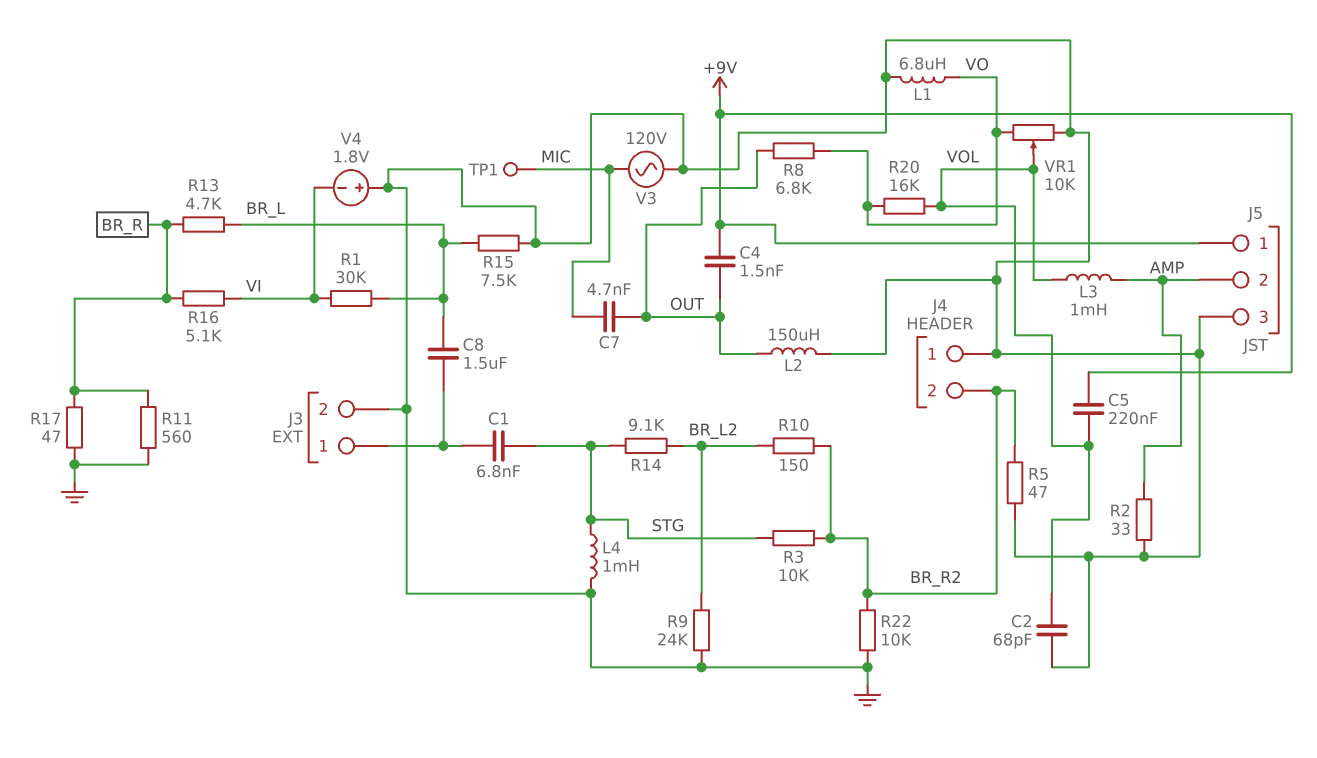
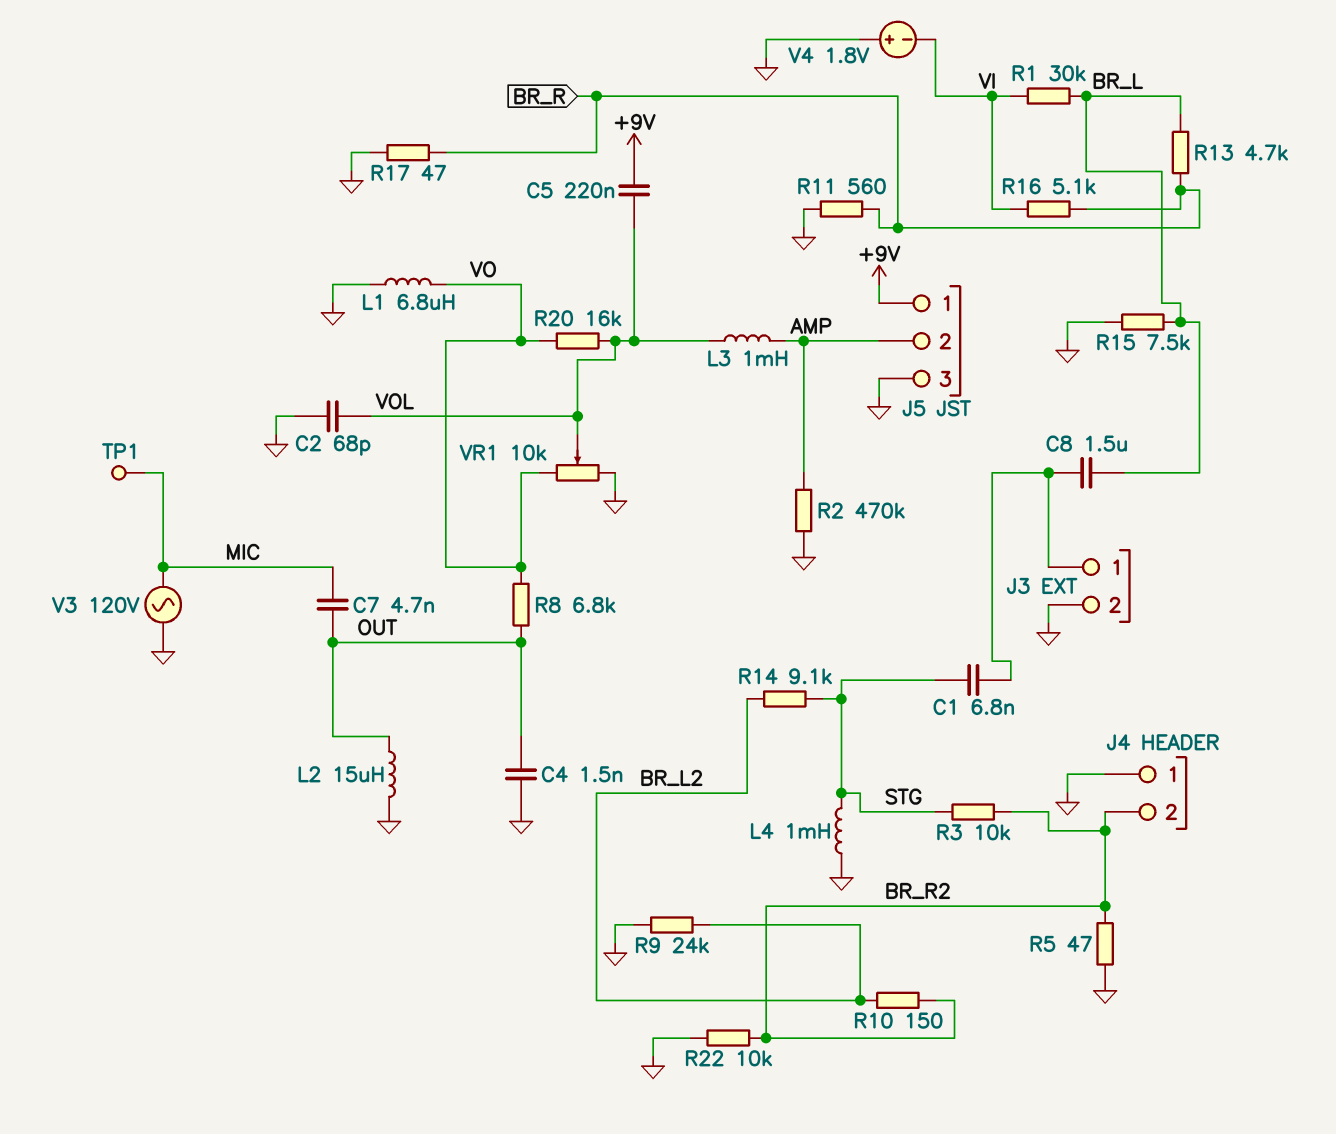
C4: 1.5nF (+9V, OUT) -> 1.5nF (GND, OUT)
L2: 150uH (GND, OUT) -> 15uH (GND, OUT)
R2: 33 (AMP, GND) -> 470k (AMP, GND)

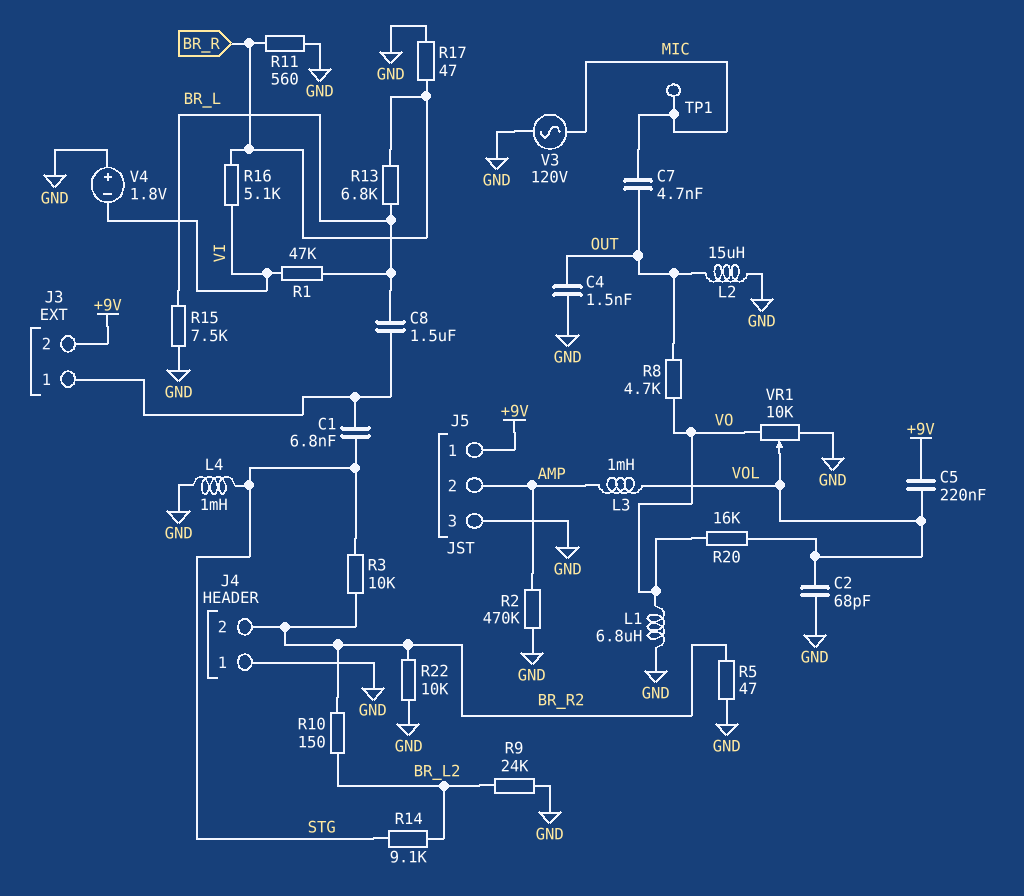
J3 pin 2: GND -> +9V
R1: 30k (BR_L, VI) -> 47k (BR_L, VI)
R8: 6.8k (OUT, VO) -> 4.7k (OUT, VO)
R13: 4.7k (BR_L, BR_R) -> 6.8k (BR_L, BR_R)

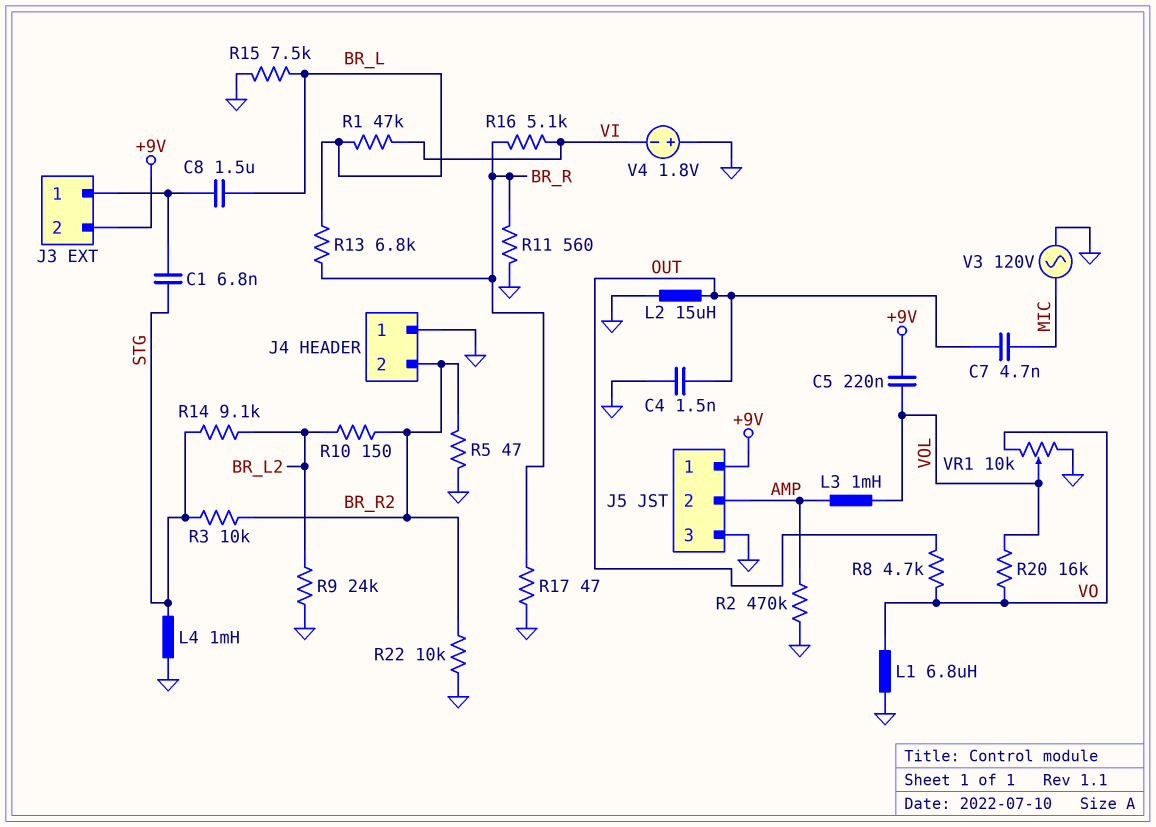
C2: 68pF (GND, VOL) -> none
TP1: test point (MIC) -> none

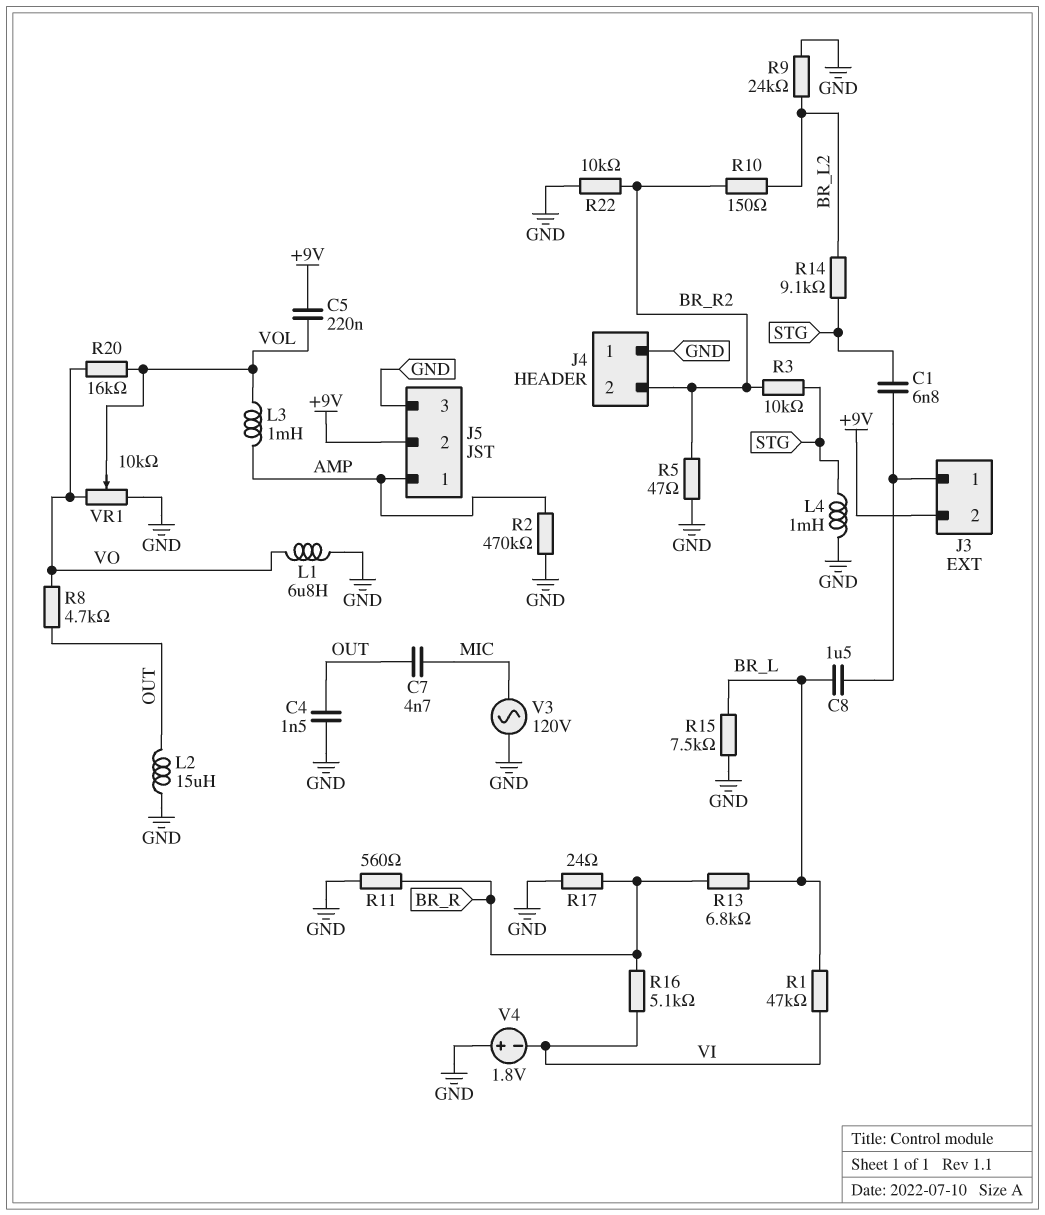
J5 pin 1: +9V -> AMP
J5 pin 2: AMP -> +9V
R17: 47 (BR_R, GND) -> 24 (BR_R, GND)

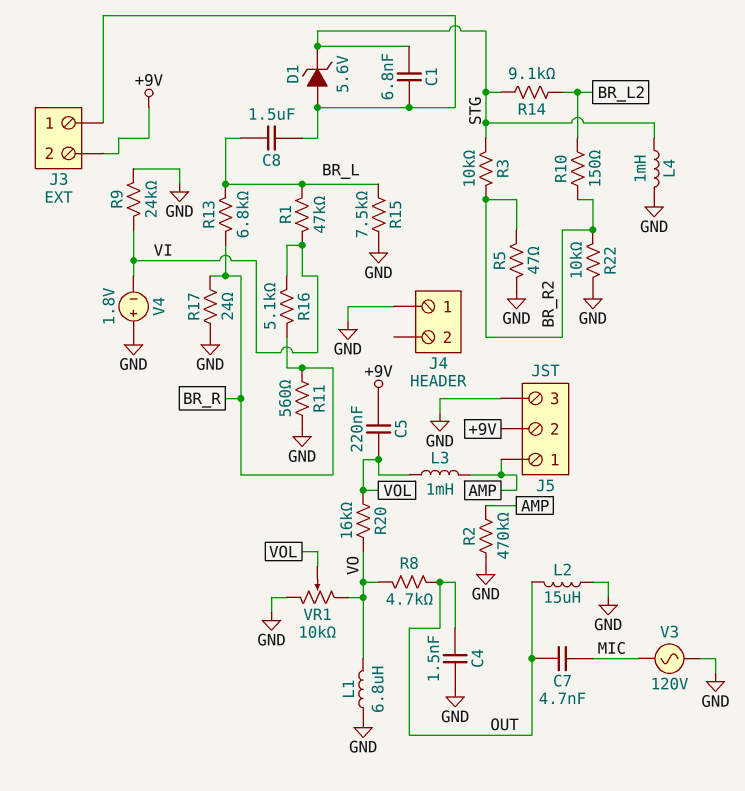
D1: none -> zener 5.6V (A J3/1, K STG)
J4 pin 2: BR_R2 -> none
R9: 24k (BR_L2, GND) -> 24k (GND, VI)

